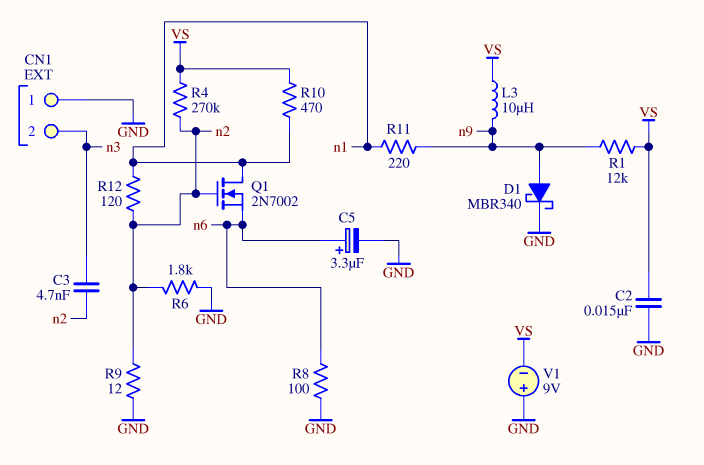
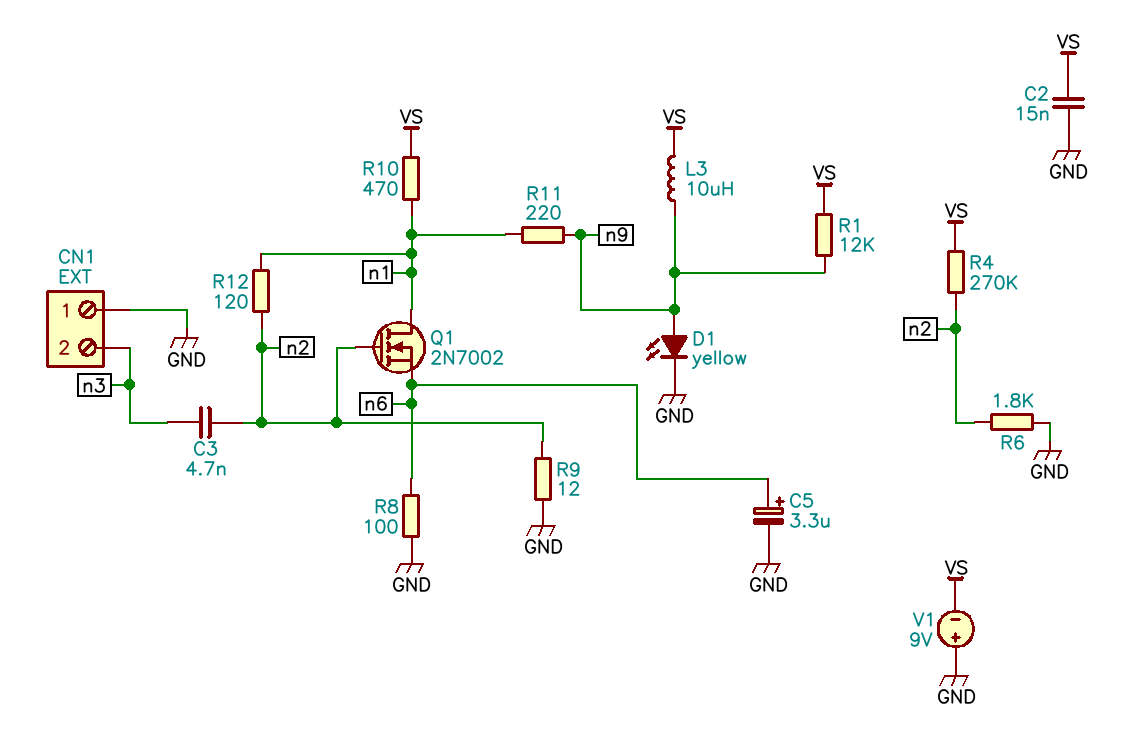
D1: schottky MBR340 (A n9, K GND) -> LED yellow (A n9, K GND)

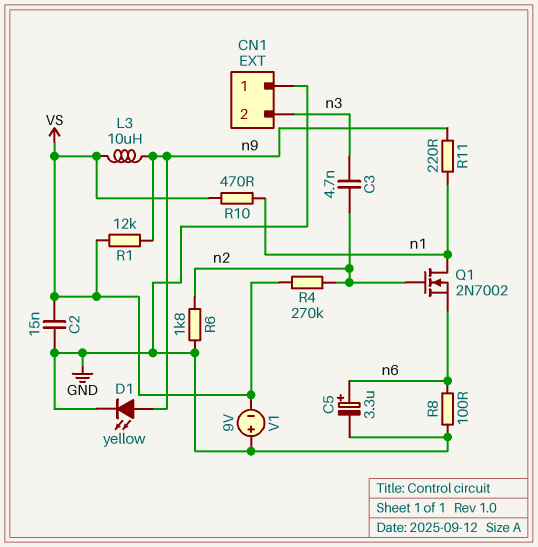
R9: 12 (GND, n2) -> none
R12: 120 (n1, n2) -> none

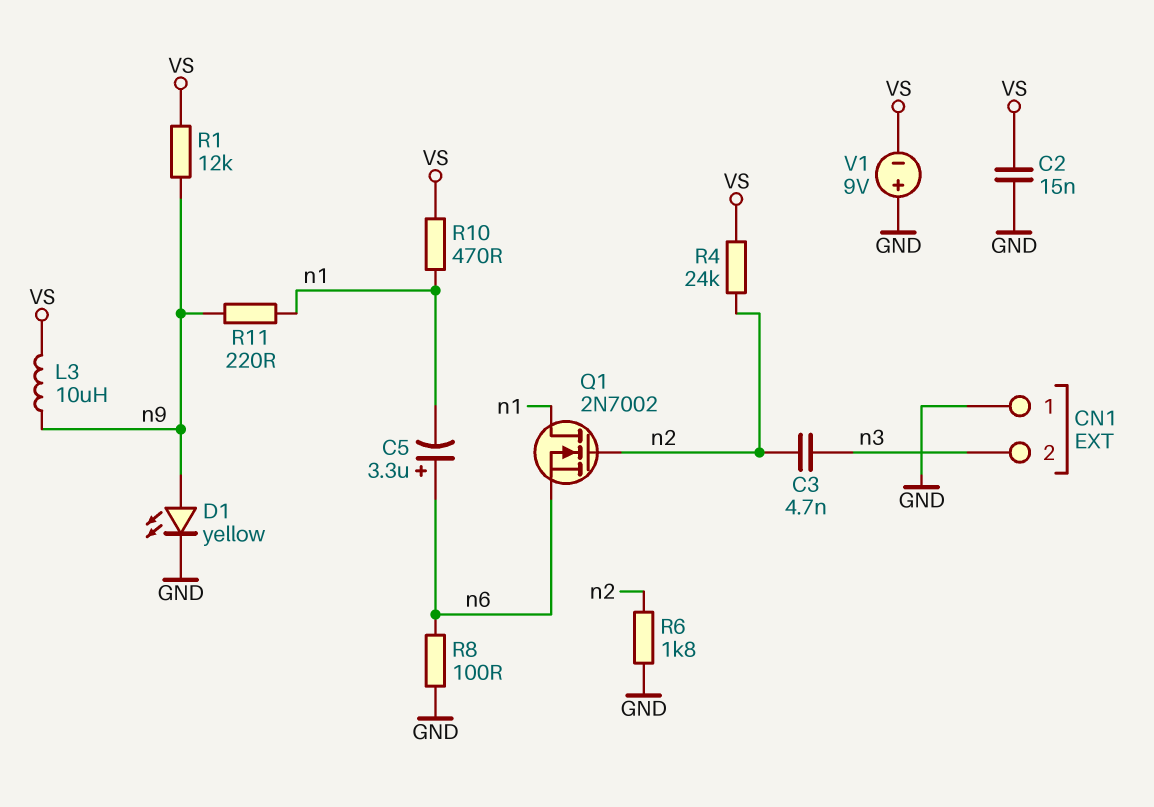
C5: 3.3uF (plus n6, minus GND) -> 3.3uF (plus n6, minus n1)
R4: 270k (VS, n2) -> 24k (VS, n2)

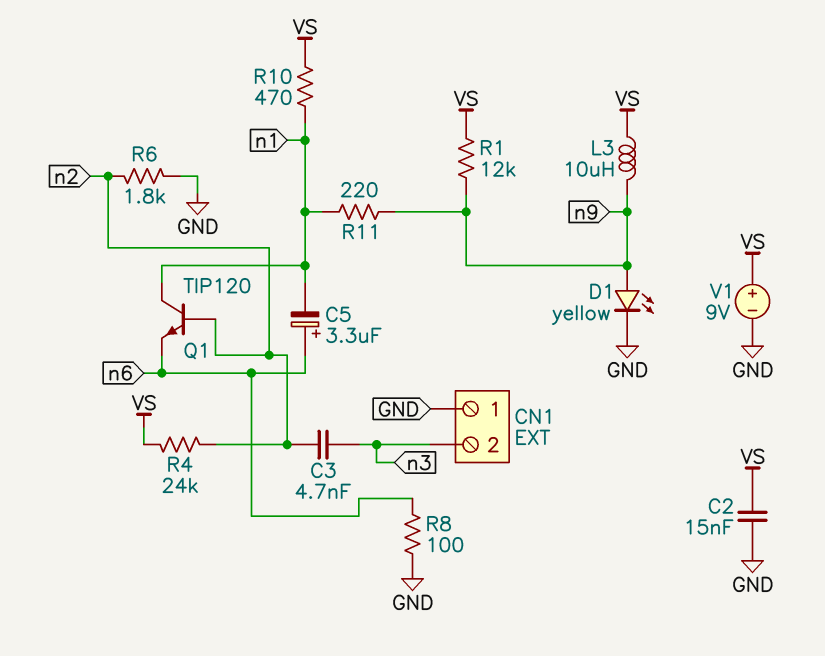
Q1: NMOS 2N7002 (G n2, D n1, S n6) -> NPN TIP120 (B n2, C n1, E n6)
V1: 9V (plus GND, minus VS) -> 9V (plus VS, minus GND)

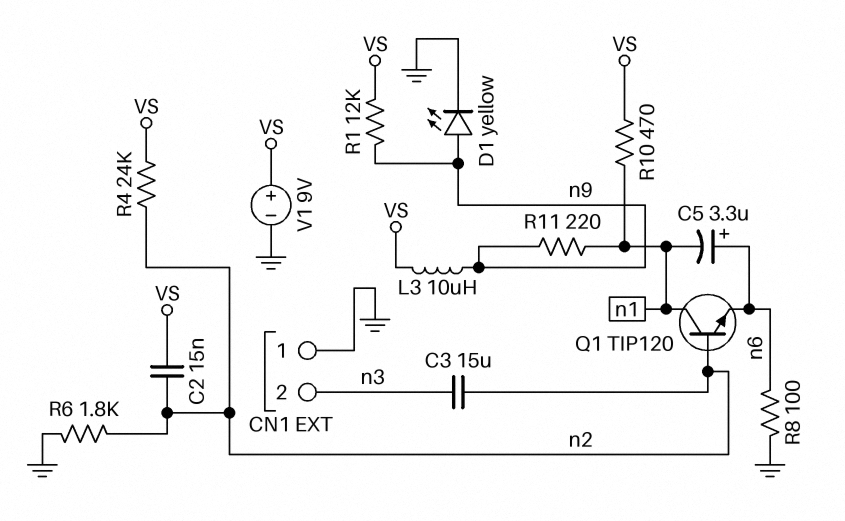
C2: 15nF (GND, VS) -> 15nF (VS, n2)
C3: 4.7nF (n2, n3) -> 15uF (n2, n3)

